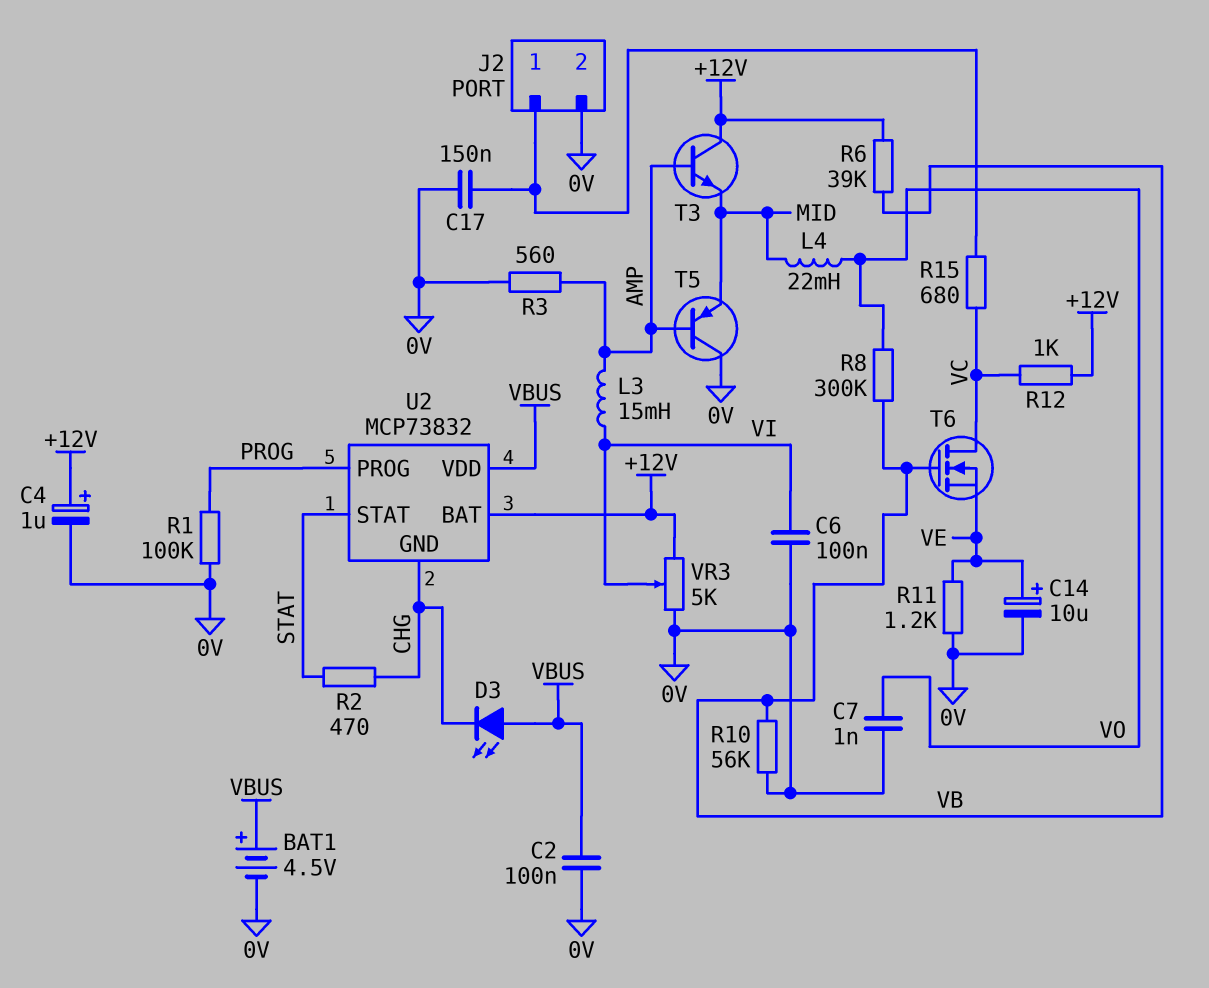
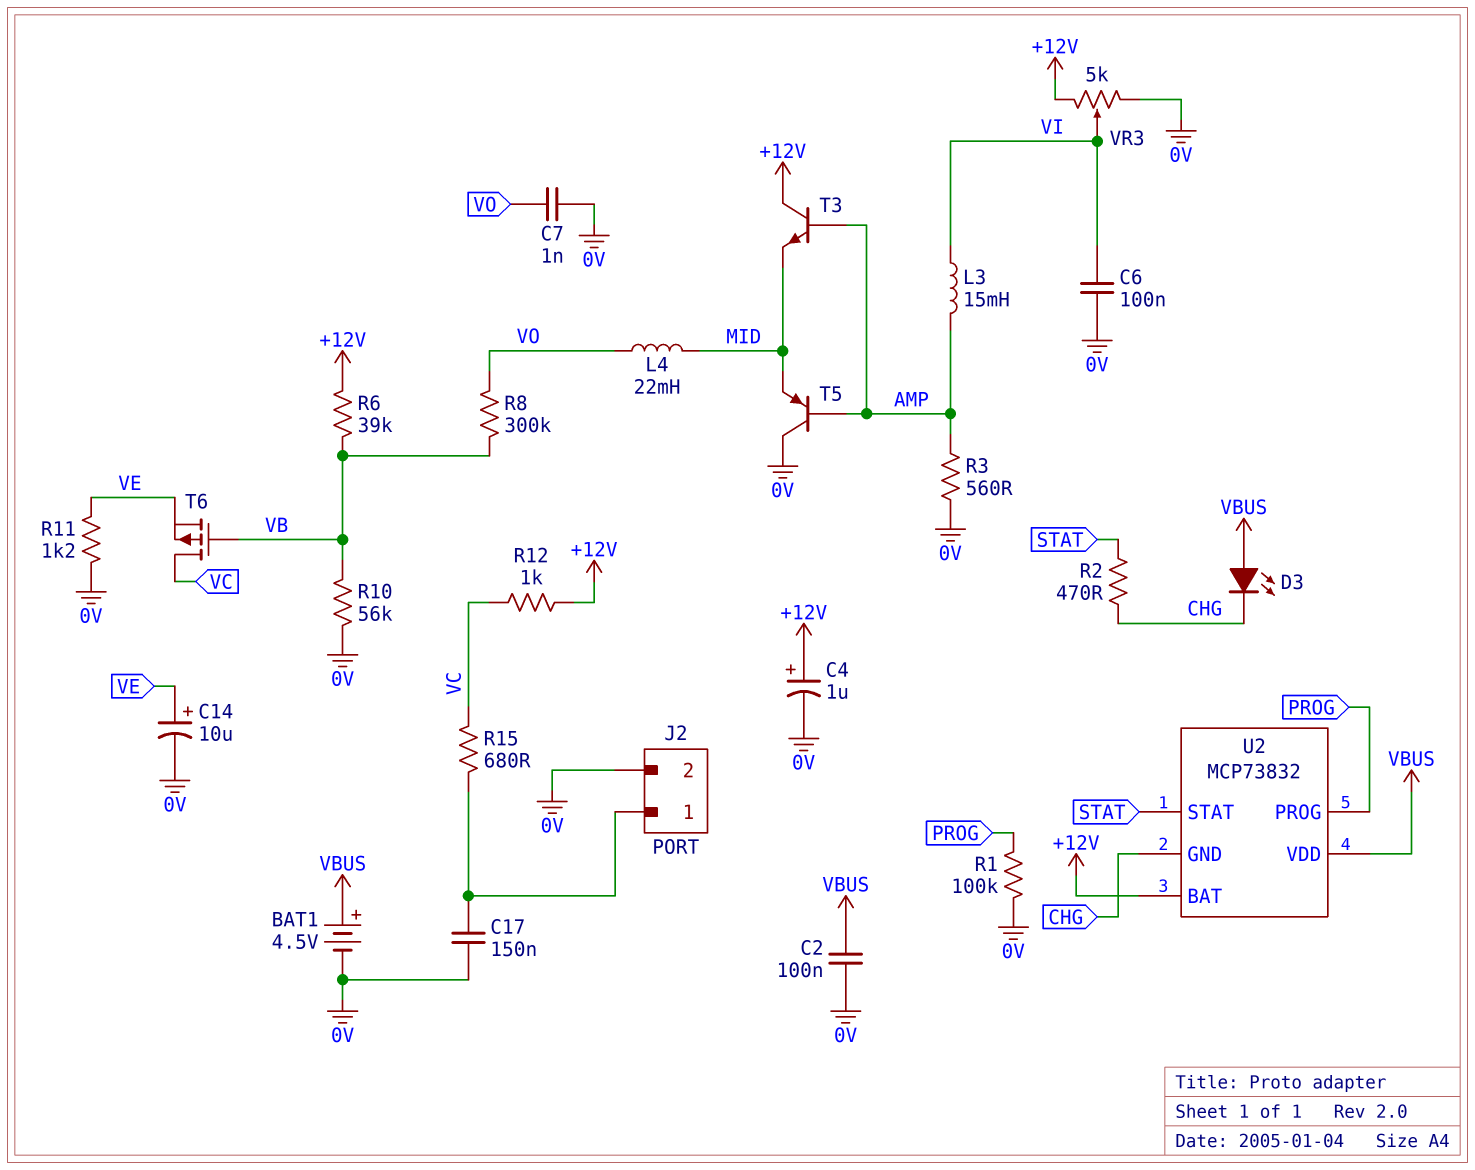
T6: NMOS (G VB, D VC, S VE) -> PMOS (G VB, D VC, S VE)

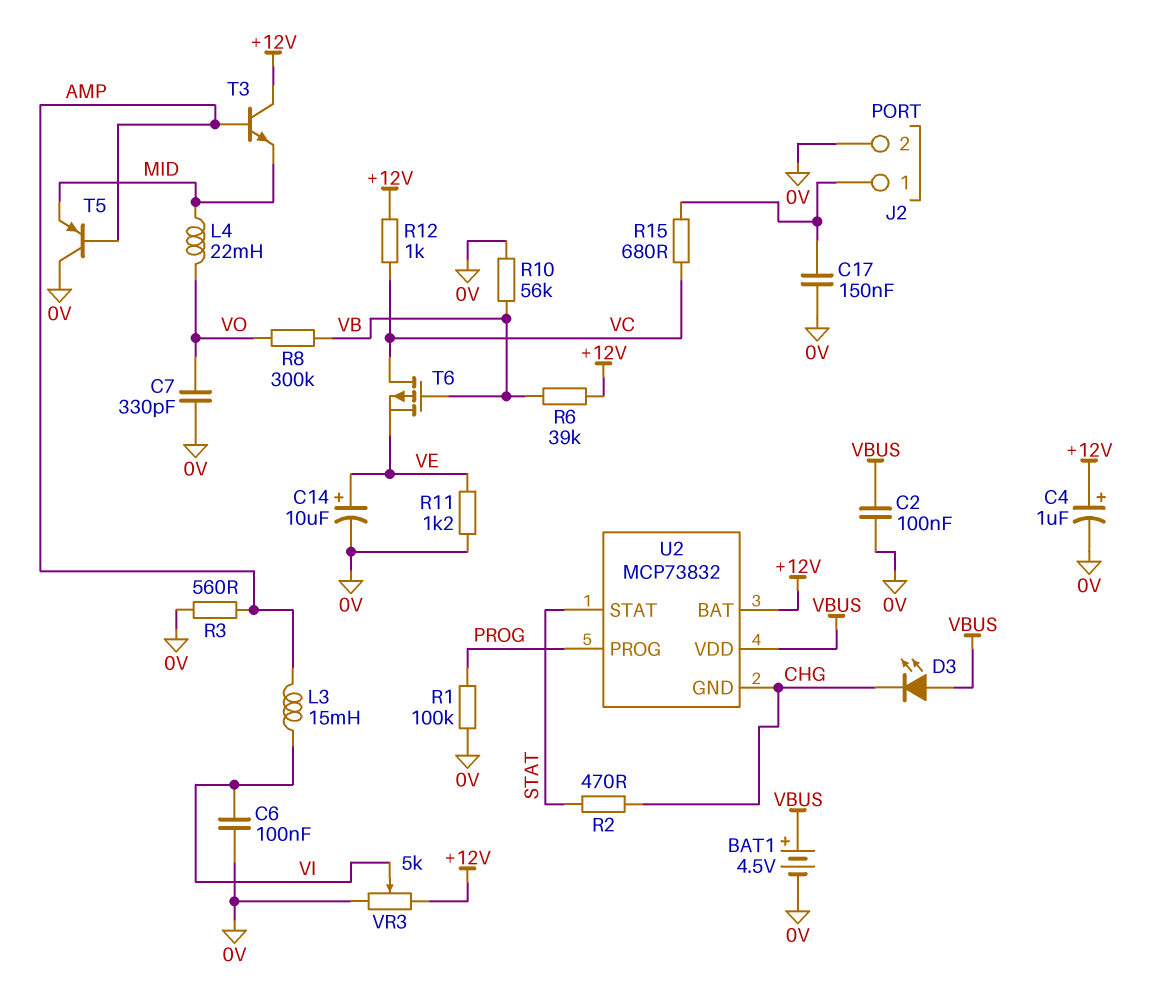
C7: 1nF (0V, VO) -> 330pF (0V, VO)

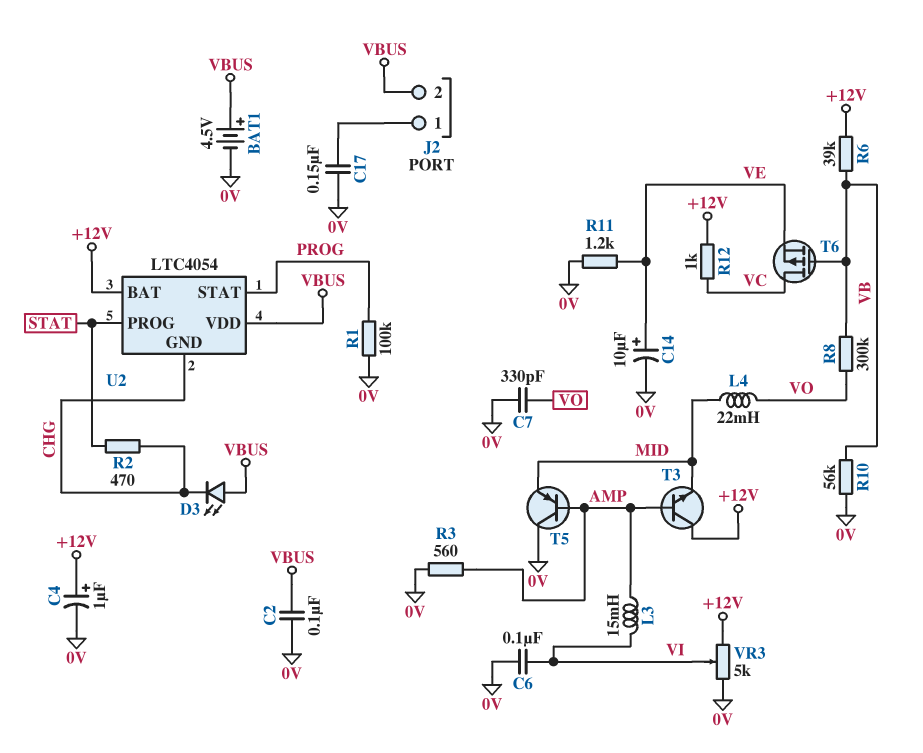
J2 pin 2: 0V -> VBUS
R15: 680 (J2/1, VC) -> none
U2: MCP73832 -> LTC4054
U2 pin PROG: PROG -> STAT
U2 pin STAT: STAT -> PROG

